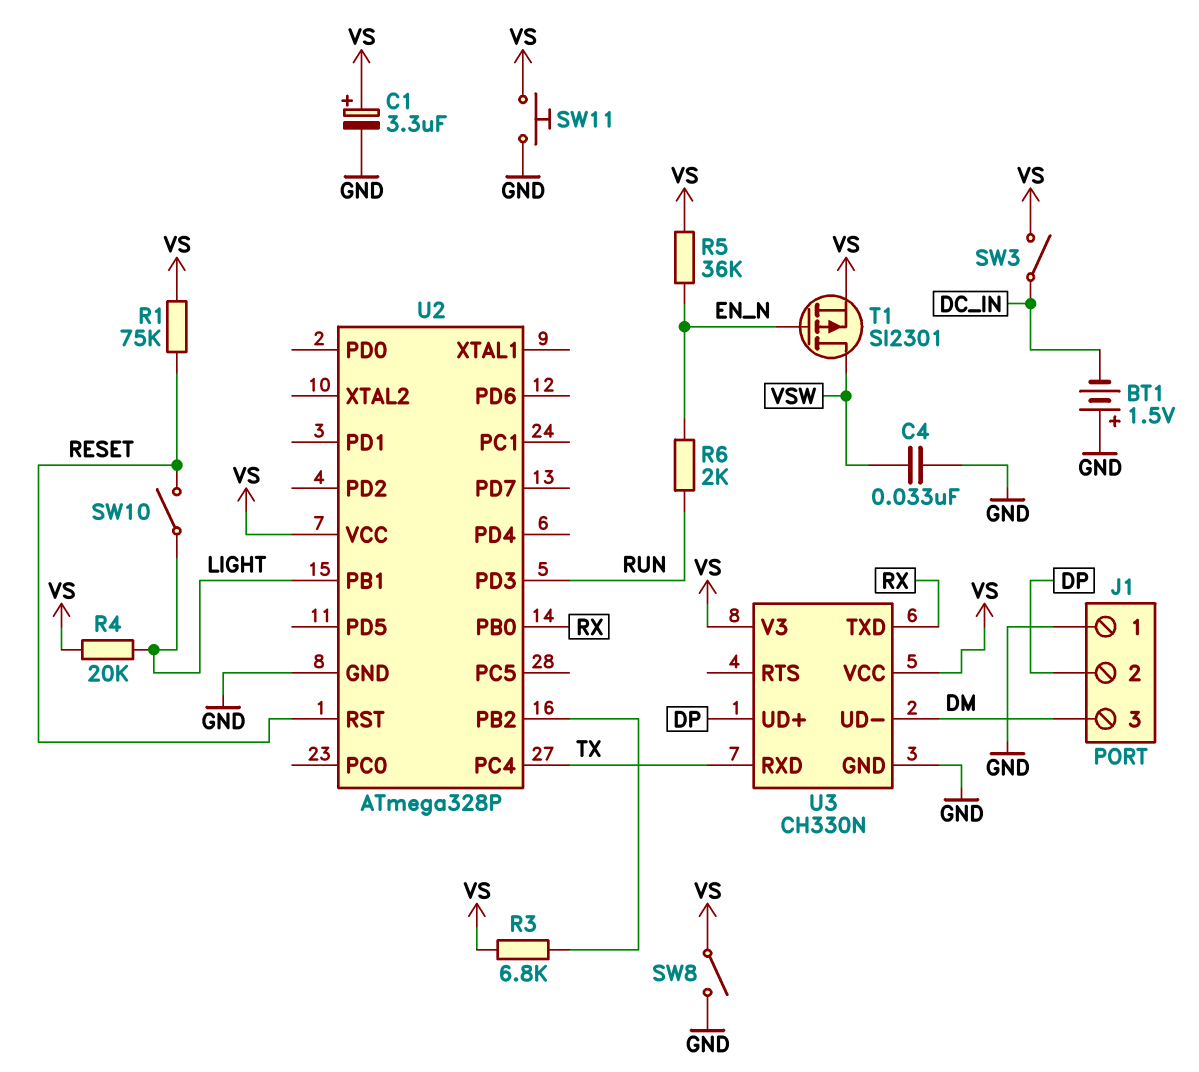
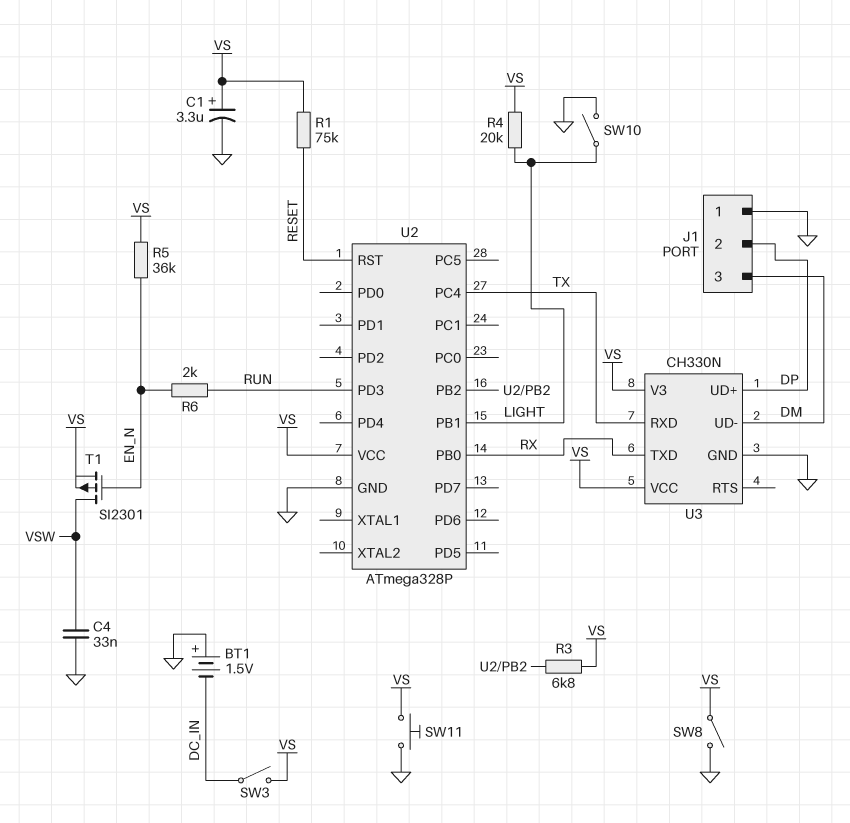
SW10: switch (LIGHT, RESET) -> switch (GND, LIGHT)

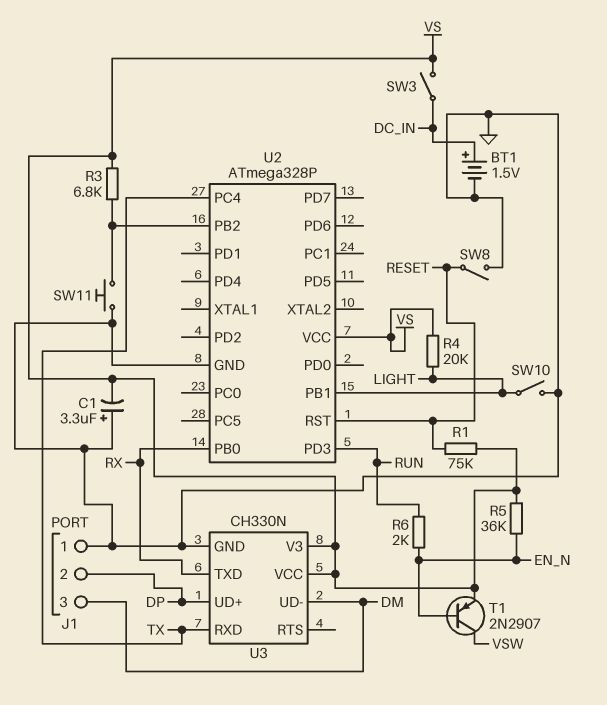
BT1: 1.5V (plus GND, minus DC_IN) -> 1.5V (plus DC_IN, minus GND)
C1: 3.3uF (plus VS, minus GND) -> 3.3uF (plus GND, minus VS)
C4: 33nF (GND, VSW) -> none
SW8: switch (GND, VS) -> switch (GND, RESET)
SW11: button (GND, VS) -> button (GND, U2/PB2)
T1: PMOS SI2301 (G EN_N, D VSW, S VS) -> PNP 2N2907 (B EN_N, C VSW, E VS)

